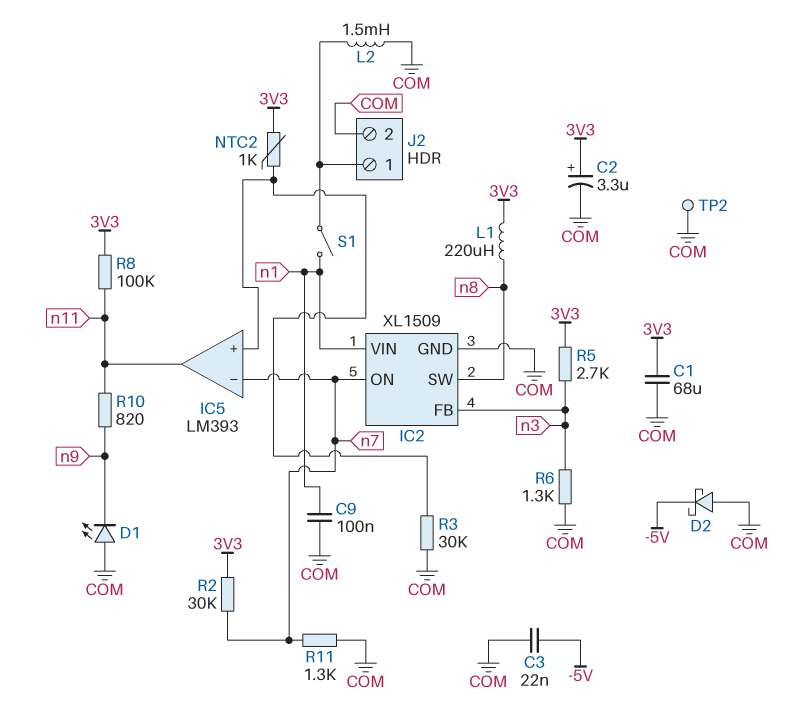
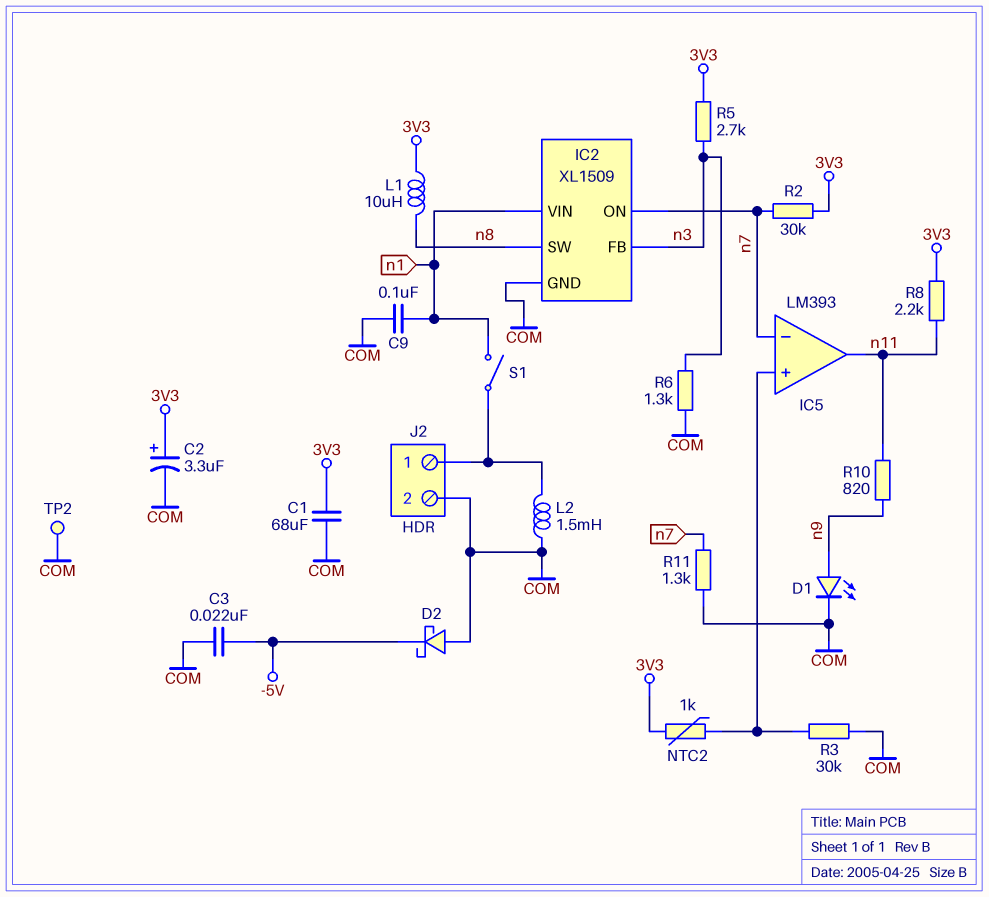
D1: LED (A COM, K n9) -> LED (A n9, K COM)
L1: 220uH (3V3, n8) -> 10uH (3V3, n8)
R8: 100k (3V3, n11) -> 2.2k (3V3, n11)

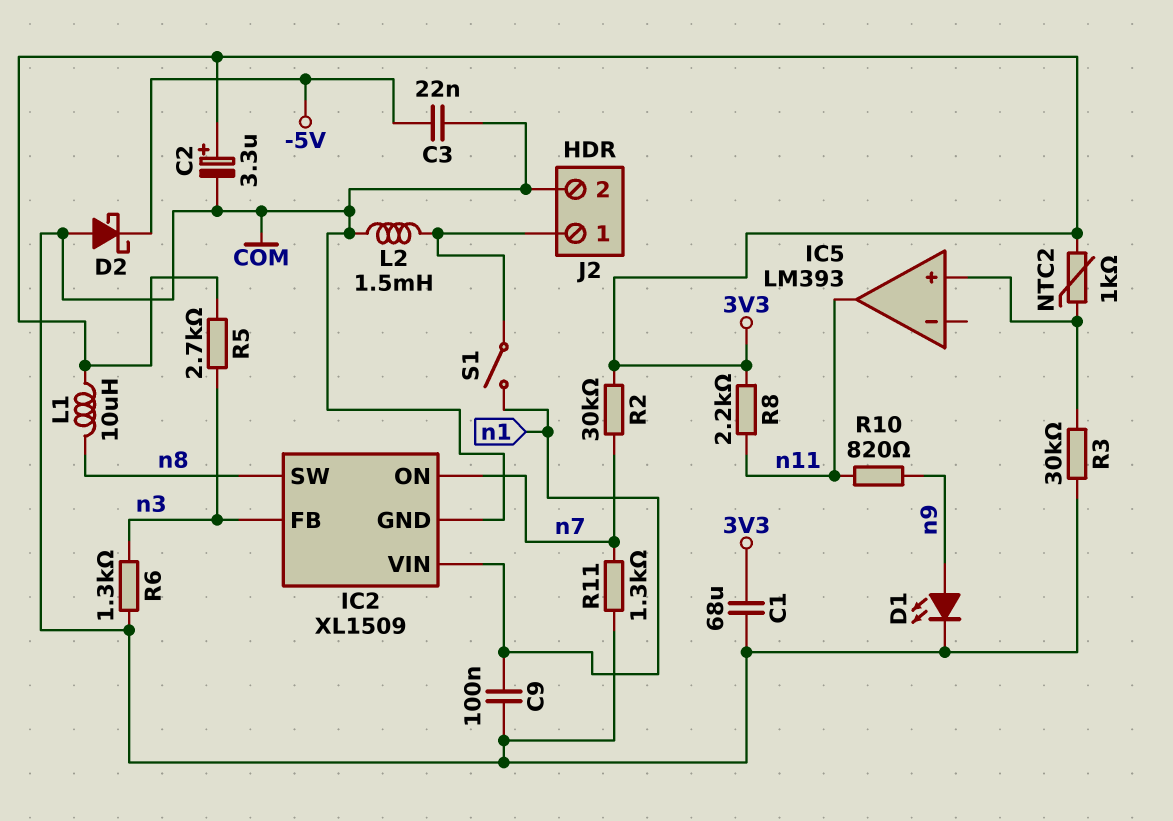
IC5 pin in-: n7 -> none
TP2: test point (COM) -> none

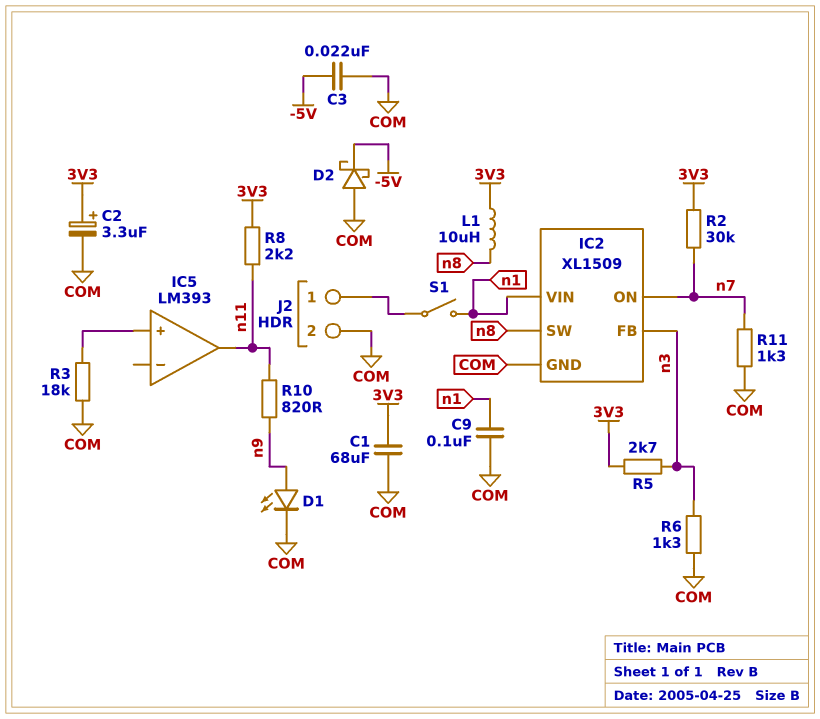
L2: 1.5mH (COM, J2/1) -> none
NTC2: 1k (3V3, IC5/in+) -> none
R3: 30k (COM, IC5/in+) -> 18k (COM, IC5/in+)

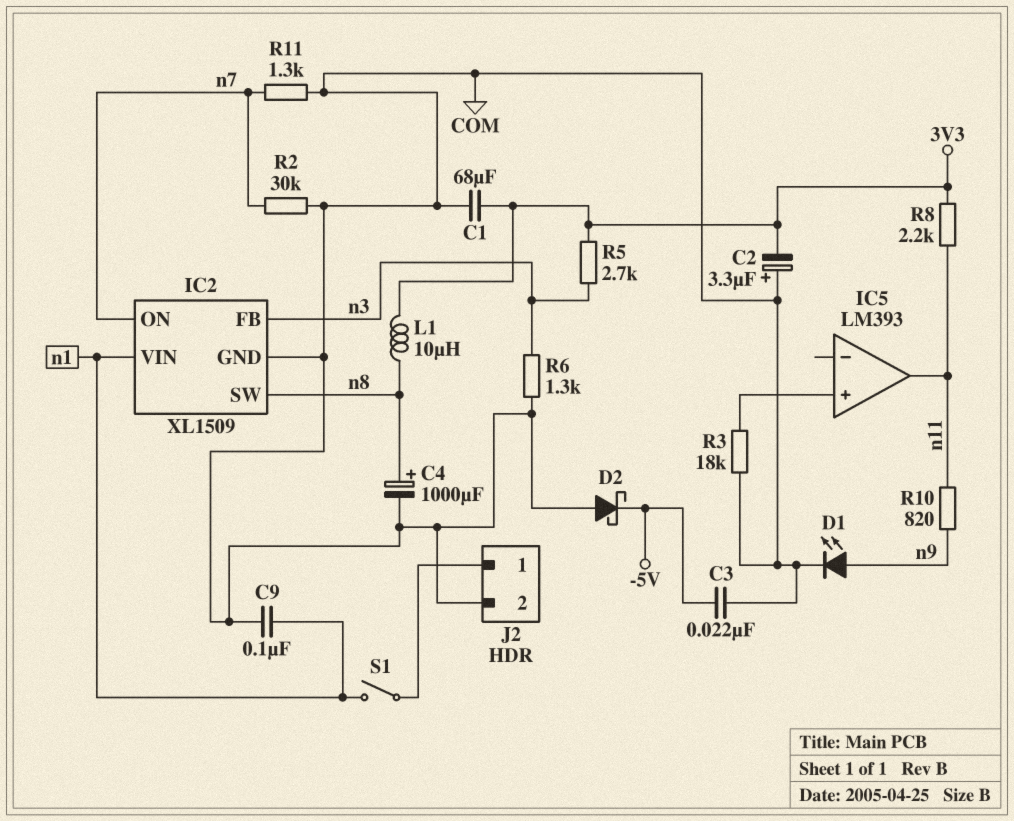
C2: 3.3uF (plus 3V3, minus COM) -> 3.3uF (plus COM, minus 3V3)
C4: none -> 1000uF (plus n8, minus COM)
R2: 30k (3V3, n7) -> 30k (COM, n7)

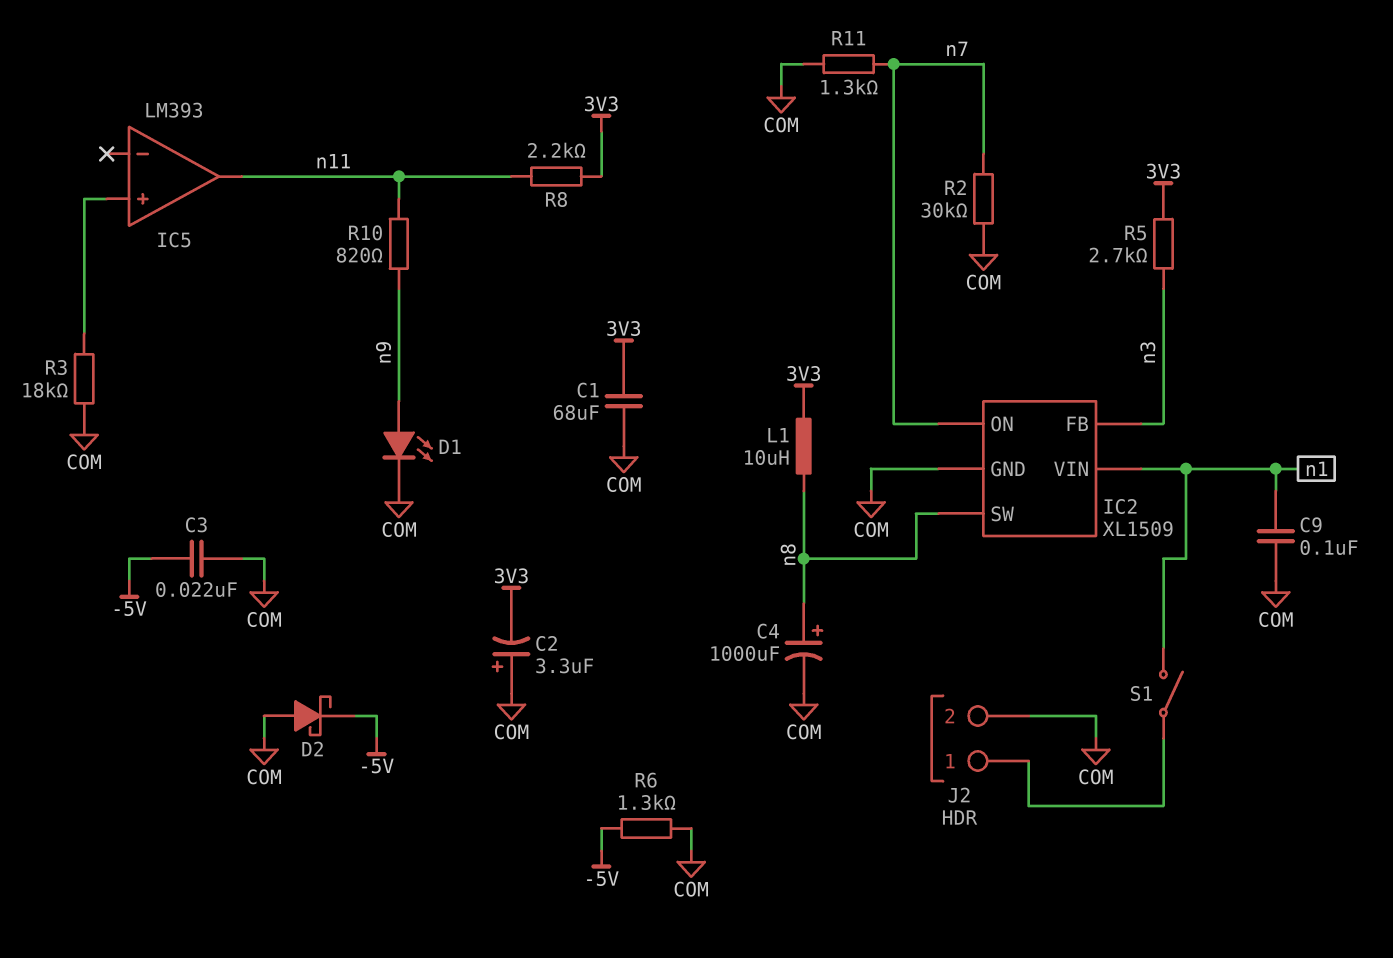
R6: 1.3k (COM, n3) -> 1.3k (-5V, COM)

